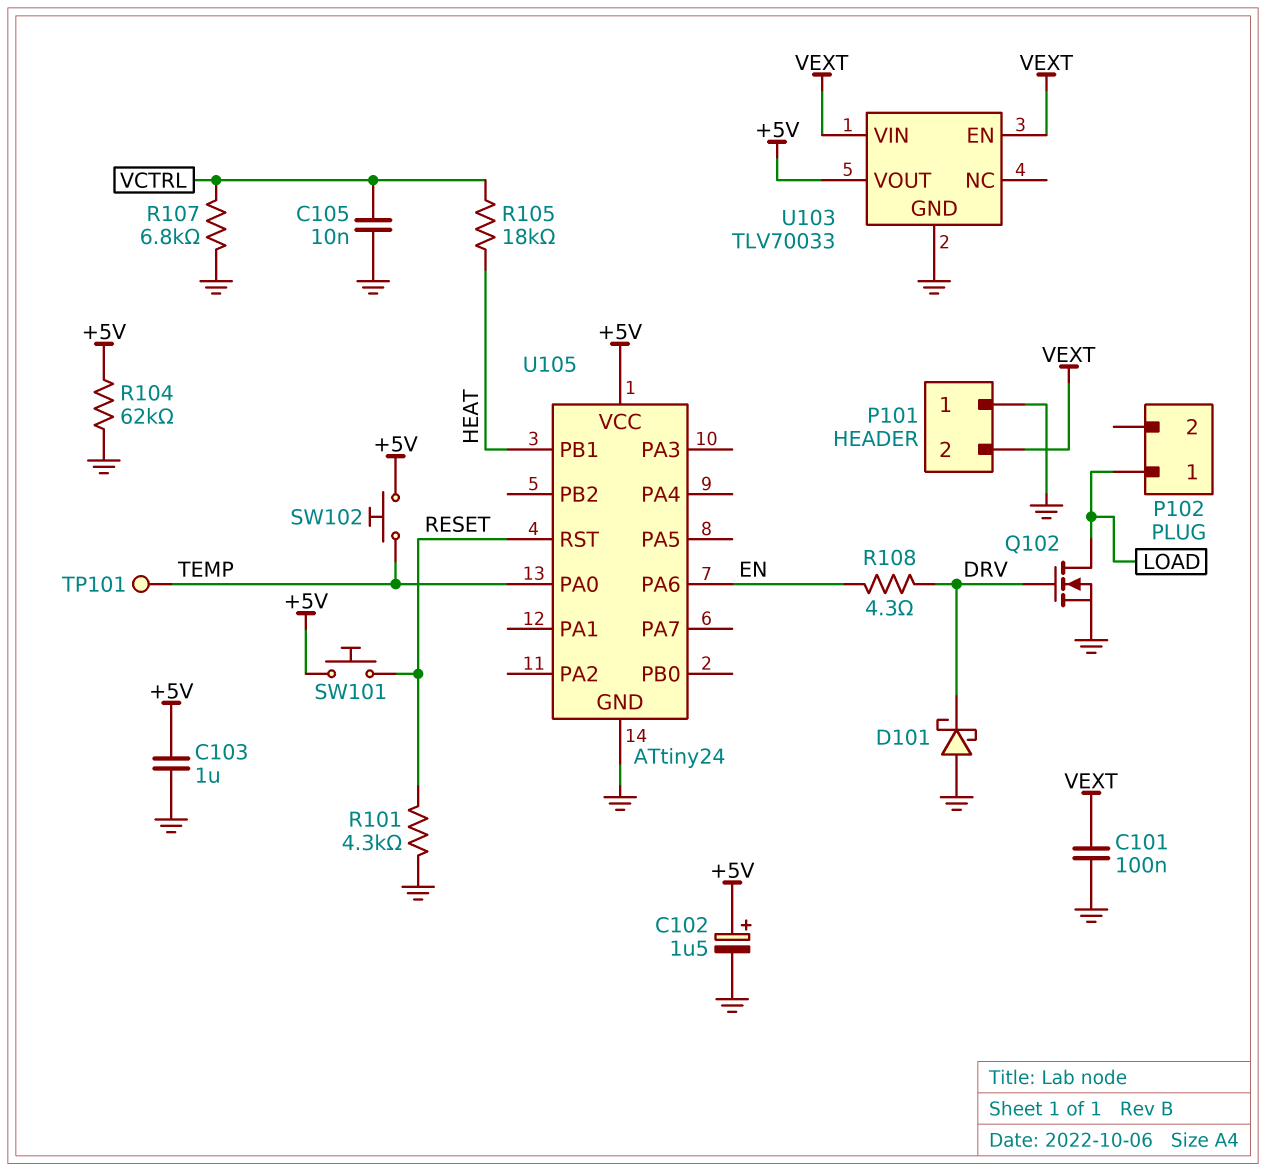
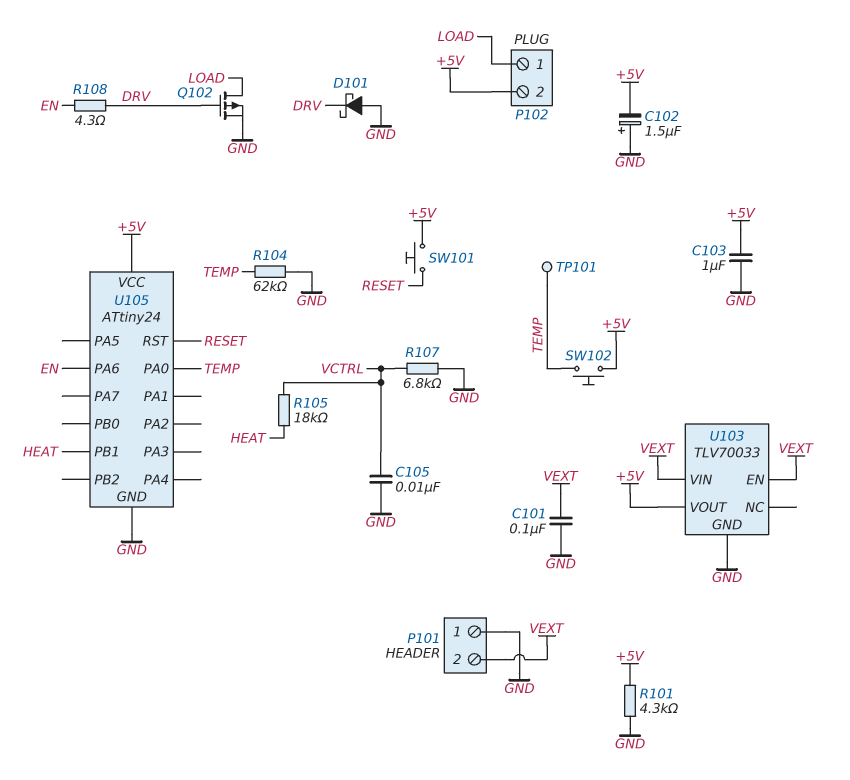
C102: 1.5uF (plus +5V, minus GND) -> 1.5uF (plus GND, minus +5V)
P102 pin 2: none -> +5V
Q102: NMOS (G DRV, D LOAD, S GND) -> PMOS (G DRV, D LOAD, S GND)
R101: 4.3k (GND, RESET) -> 4.3k (+5V, GND)
R104: 62k (+5V, GND) -> 62k (GND, TEMP)

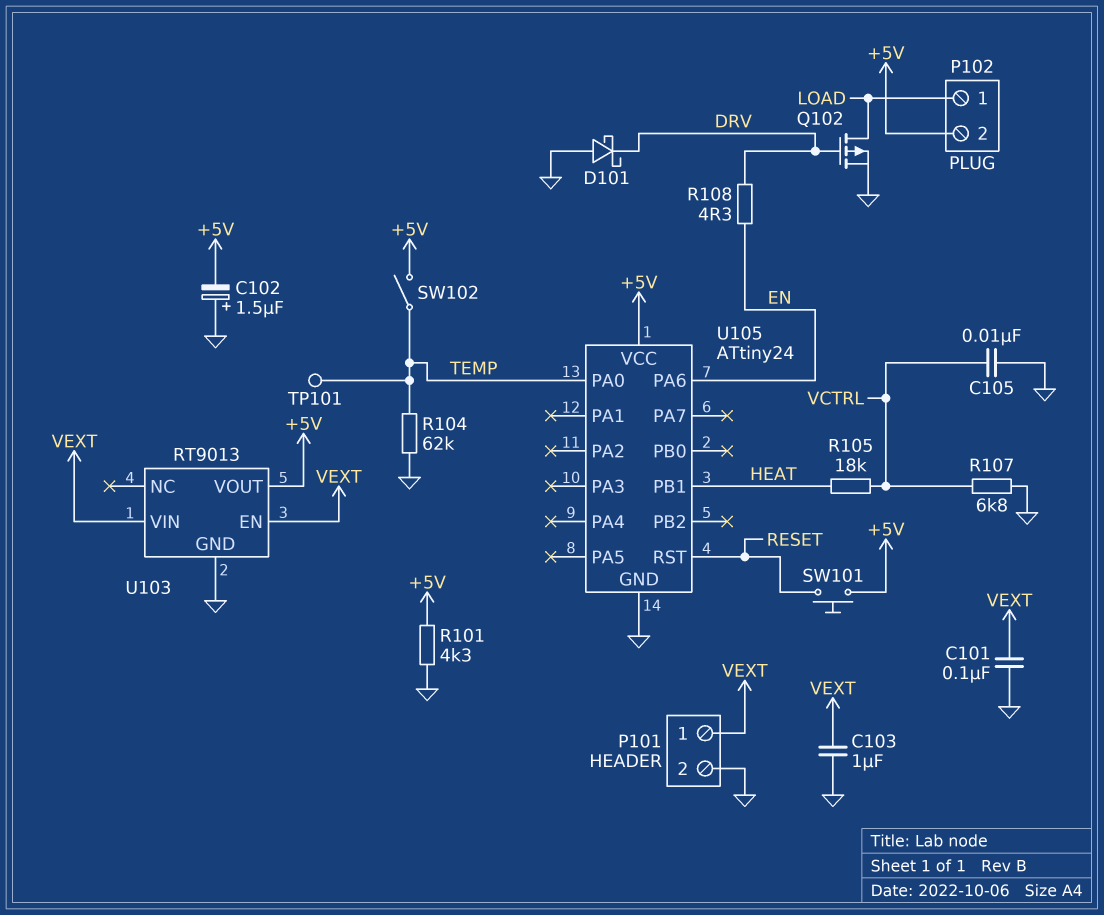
C103: 1uF (+5V, GND) -> 1uF (GND, VEXT)
P101 pin 1: GND -> VEXT
P101 pin 2: VEXT -> GND
SW102: button (+5V, TEMP) -> switch (+5V, TEMP)
U103: TLV70033 -> RT9013

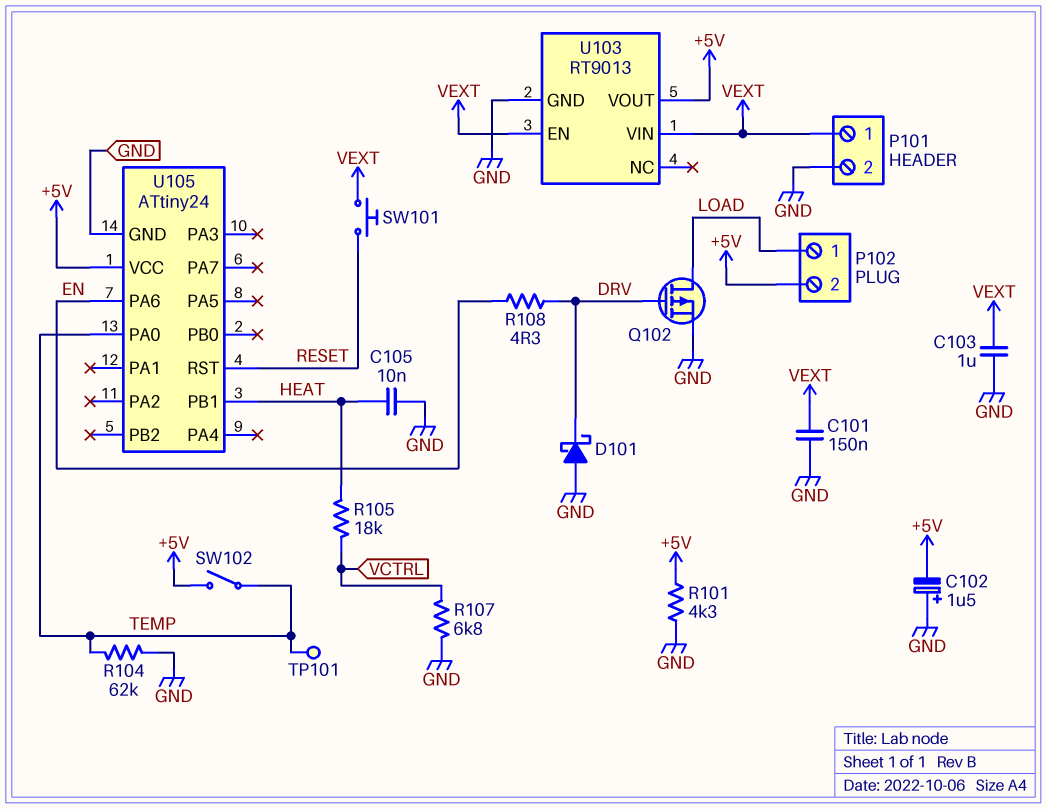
C101: 100nF (GND, VEXT) -> 150nF (GND, VEXT)
C105: 10nF (GND, VCTRL) -> 10nF (GND, HEAT)
SW101: button (+5V, RESET) -> button (RESET, VEXT)

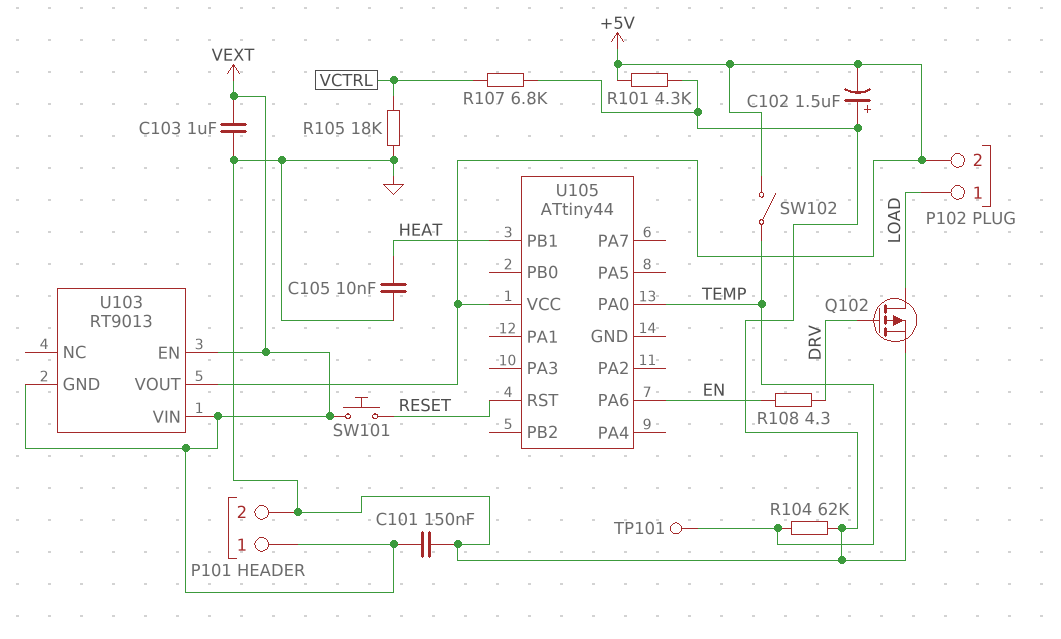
D101: schottky (A GND, K DRV) -> none
R105: 18k (HEAT, VCTRL) -> 18k (GND, VCTRL)
U103 pin GND: GND -> VEXT
U105: ATtiny24 -> ATtiny44
U105 pin GND: GND -> none

